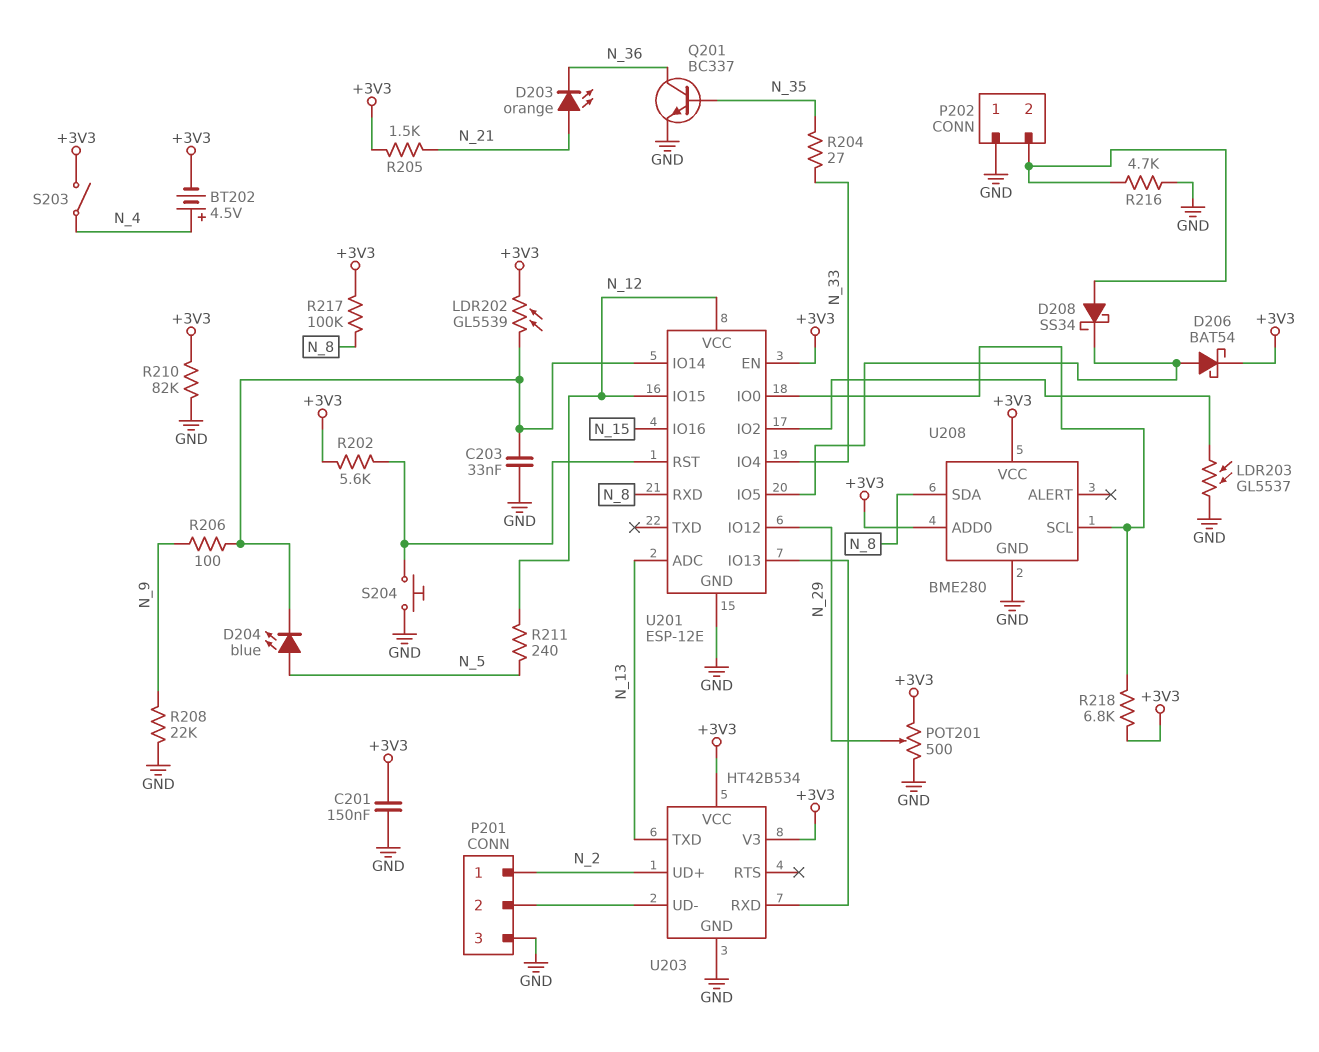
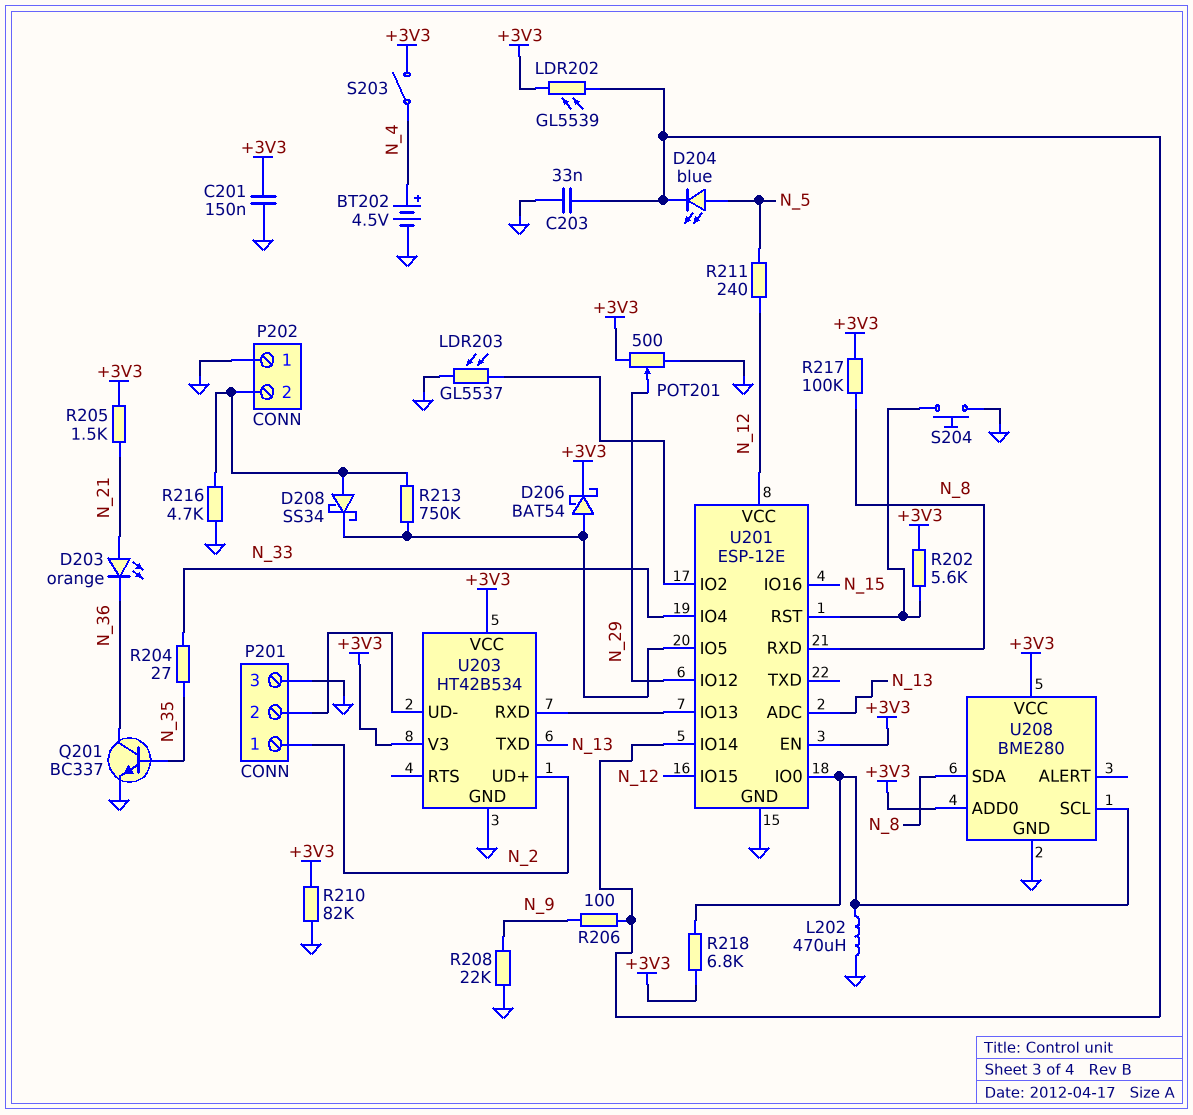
BT202: 4.5V (plus N_4, minus +3V3) -> 4.5V (plus N_4, minus GND)
L202: none -> 470uH (GND, U201/IO0)
R213: none -> 750k (P202/2, U201/IO5)

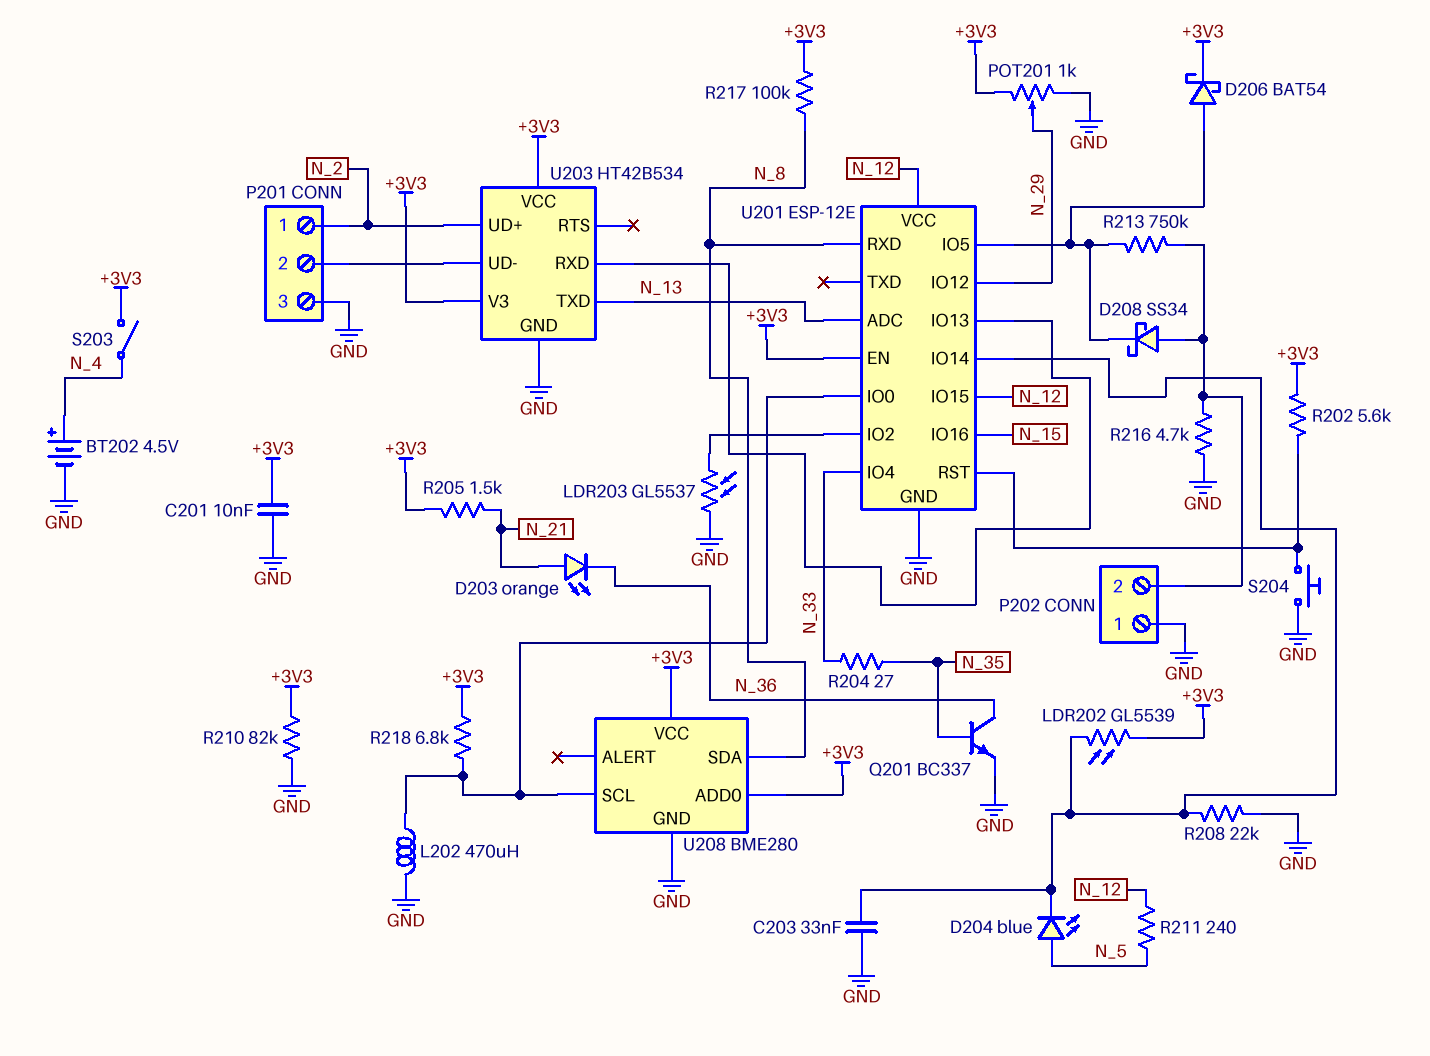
C201: 150nF (+3V3, GND) -> 10nF (+3V3, GND)
POT201: 500 (+3V3, GND, wiper N_29) -> 1k (+3V3, GND, wiper N_29)
R206: 100 (N_9, U201/IO14) -> none
R208: 22k (GND, N_9) -> 22k (GND, U201/IO14)

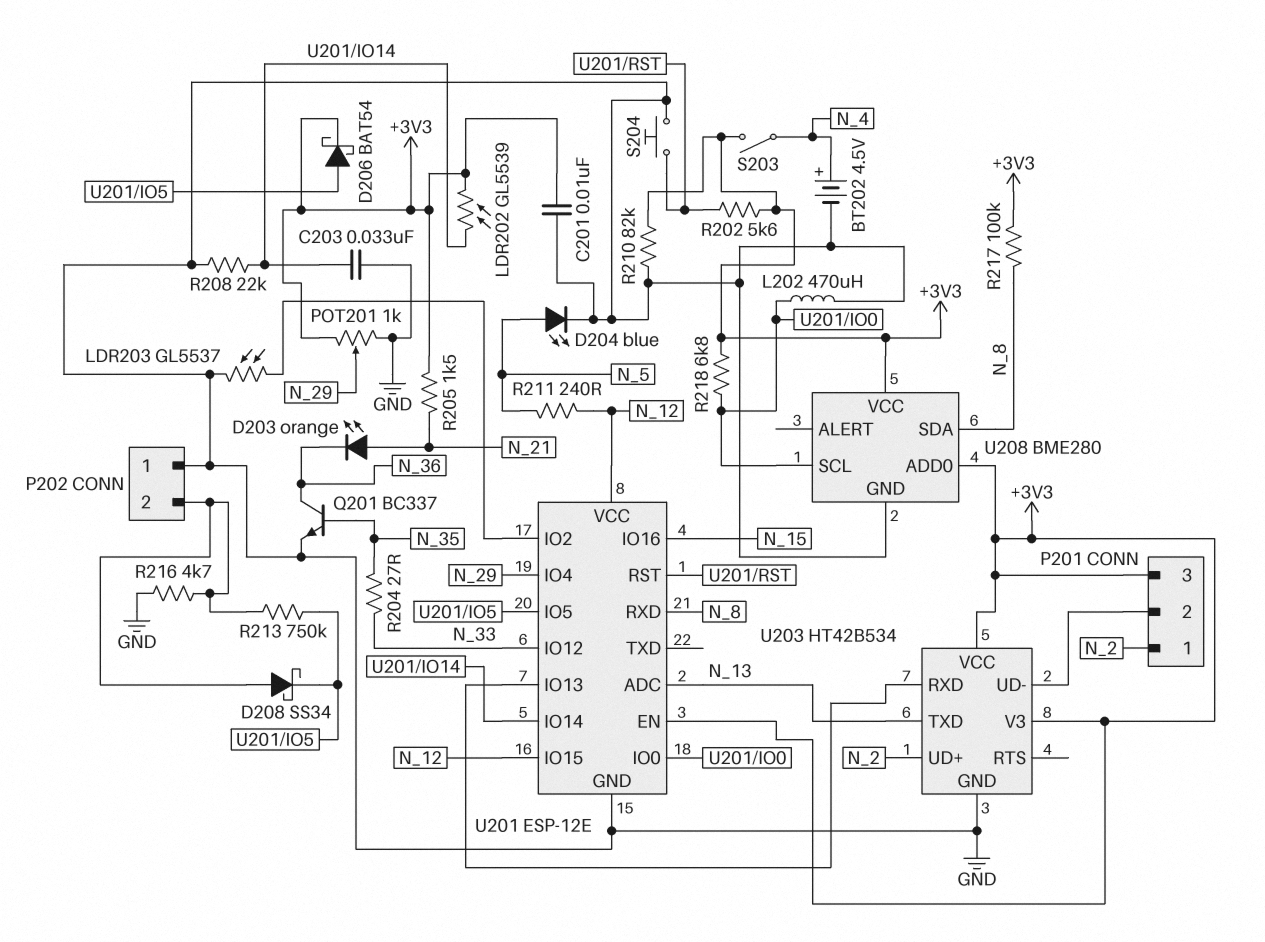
D204: LED blue (A N_5, K U201/IO14) -> LED blue (A N_5, K GND)
P201 pin 3: GND -> +3V3
U201 pin IO4: N_33 -> N_29
U201 pin IO12: N_29 -> N_33

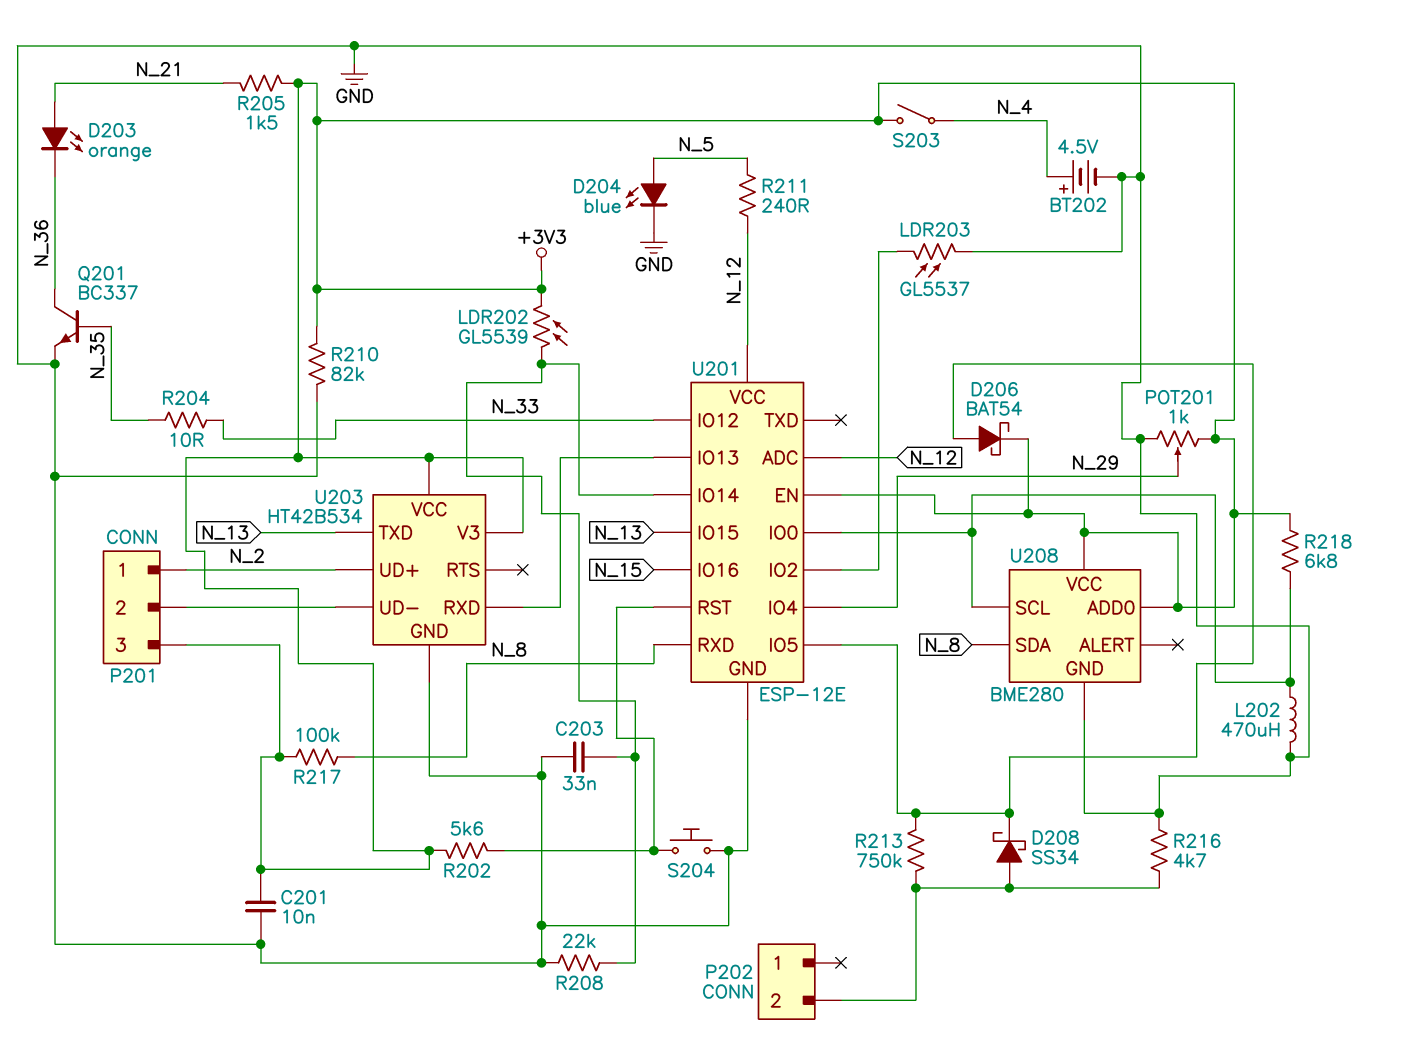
P202 pin 1: GND -> none
R204: 27 (N_33, N_35) -> 10 (N_33, N_35)
U201 pin ADC: N_13 -> N_12
U201 pin IO15: N_12 -> N_13

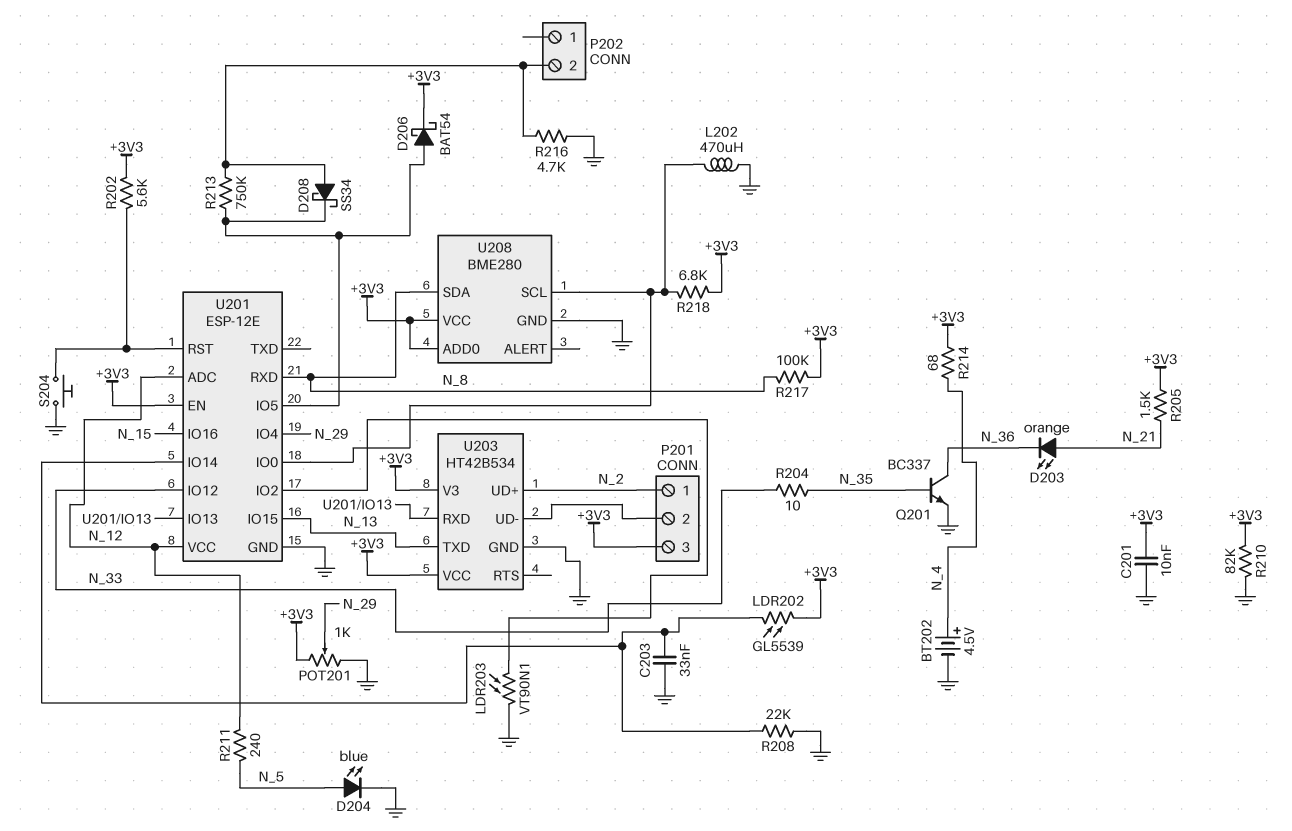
LDR203: GL5537 (GND, U201/IO2) -> VT90N1 (GND, U201/IO2)
R214: none -> 68 (+3V3, N_4)
S203: switch (+3V3, N_4) -> none

